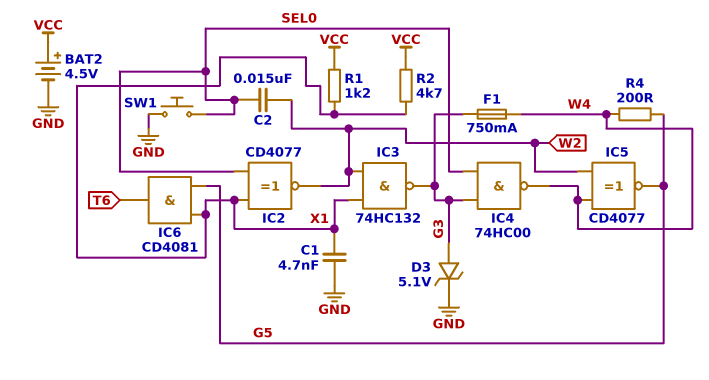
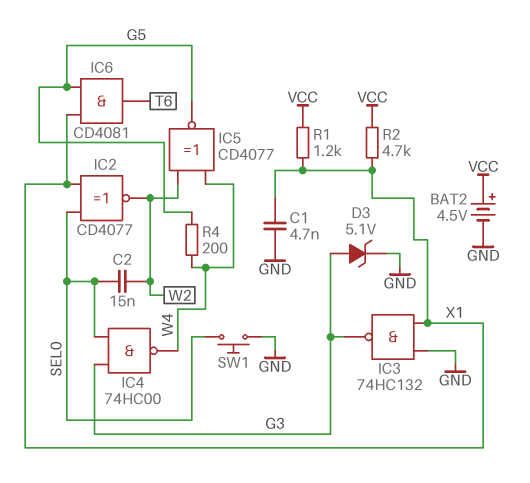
F1: 750mA (G3, W4) -> none
IC3: NAND 74HC132 (in W2, in X1, out G3) -> NAND 74HC132 (in GND, in X1, out G3)

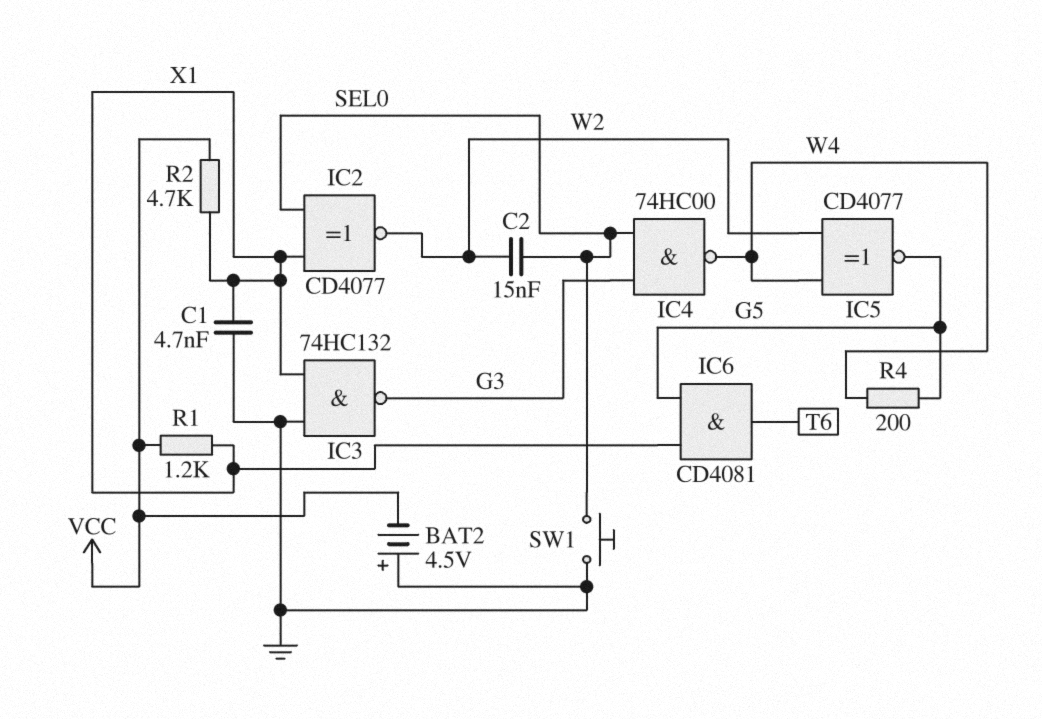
BAT2: 4.5V (plus VCC, minus GND) -> 4.5V (plus GND, minus VCC)
D3: zener 5.1V (A G3, K GND) -> none

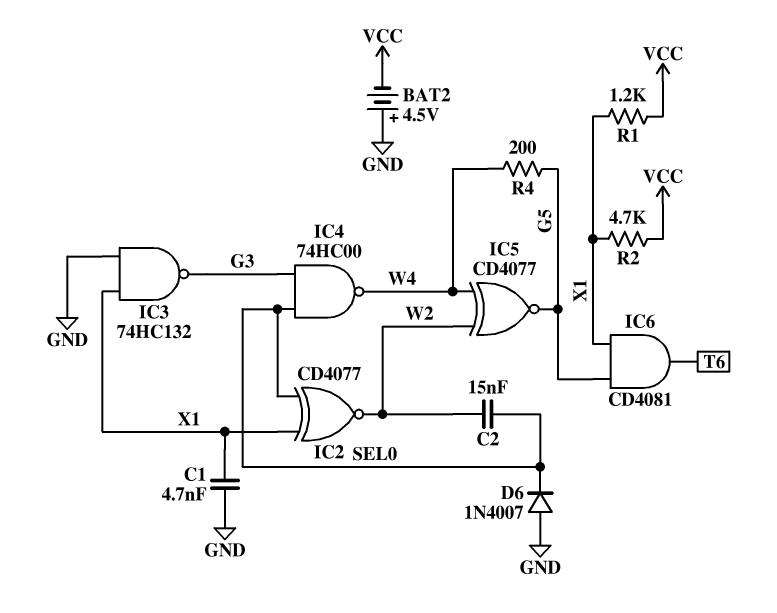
D6: none -> diode 1N4007 (A GND, K SEL0)
SW1: button (GND, SEL0) -> none

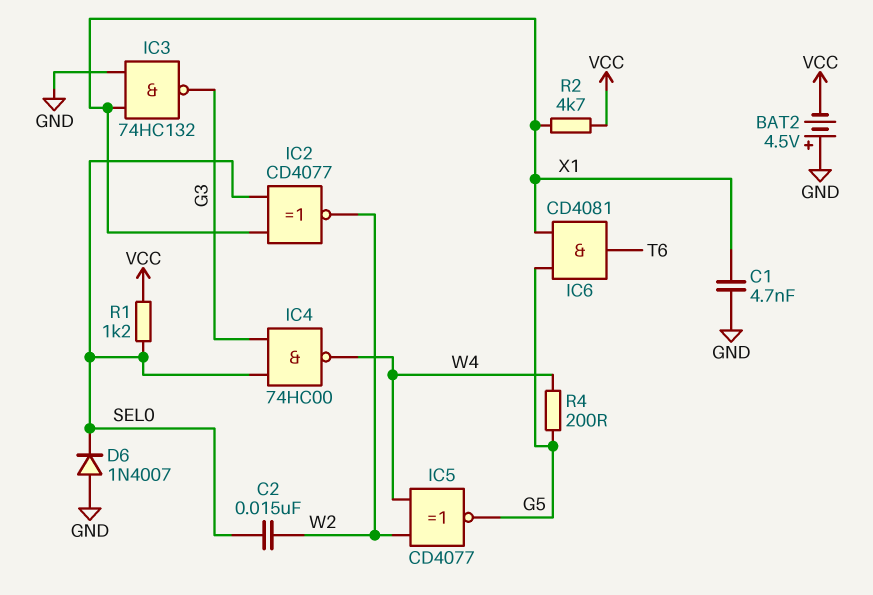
R1: 1.2k (VCC, X1) -> 1.2k (SEL0, VCC)

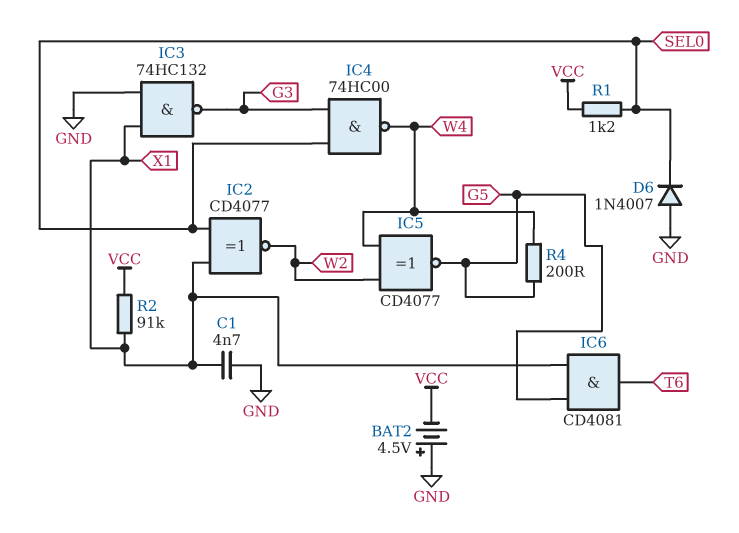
C2: 15nF (SEL0, W2) -> none
R2: 4.7k (VCC, X1) -> 91k (VCC, X1)

